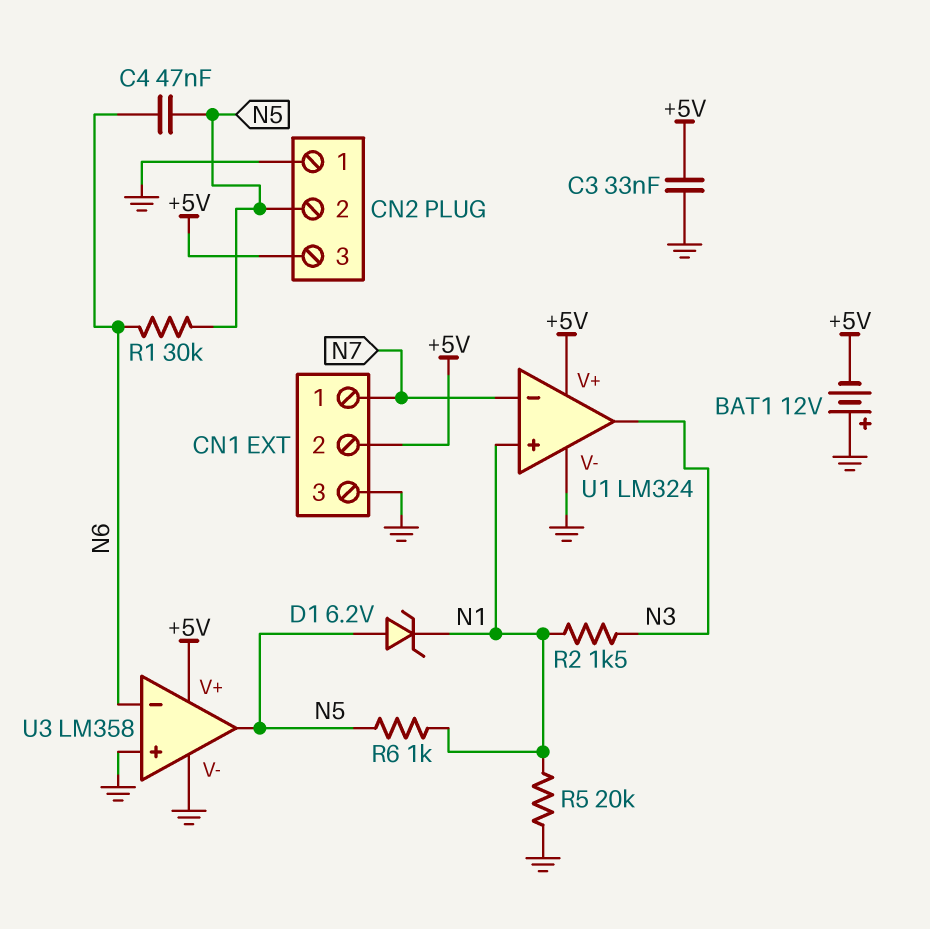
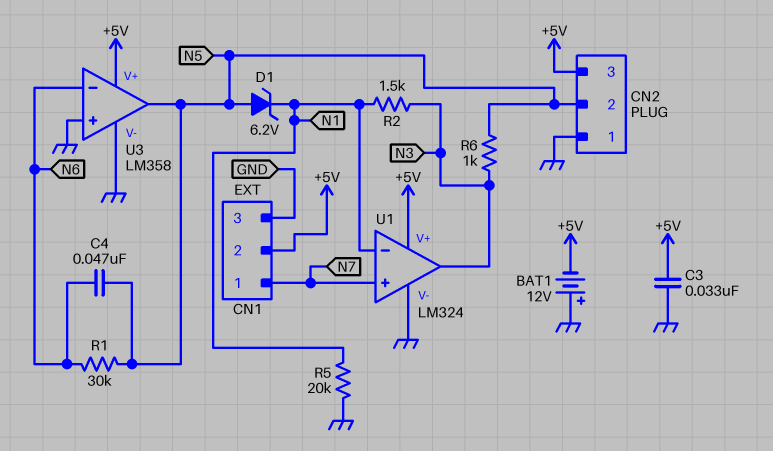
R6: 1k (N1, N5) -> 1k (N3, N5)
U1 pin in+: N1 -> N7
U1 pin in-: N7 -> N1

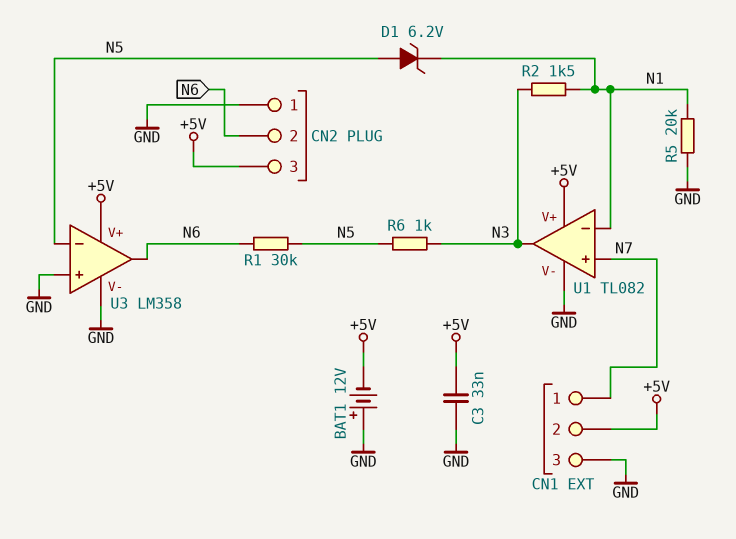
C4: 47nF (N5, N6) -> none
CN2 pin 2: N5 -> N6
U1: LM324 -> TL082
U3 pin in-: N6 -> N5
U3 pin out: N5 -> N6

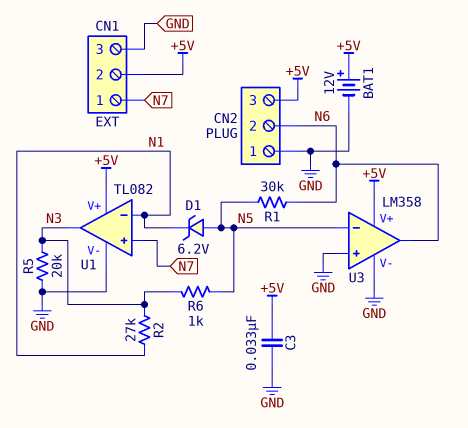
BAT1: 12V (plus GND, minus +5V) -> 12V (plus +5V, minus GND)
R2: 1.5k (N1, N3) -> 27k (N1, N3)
R5: 20k (GND, N1) -> 20k (GND, N3)

